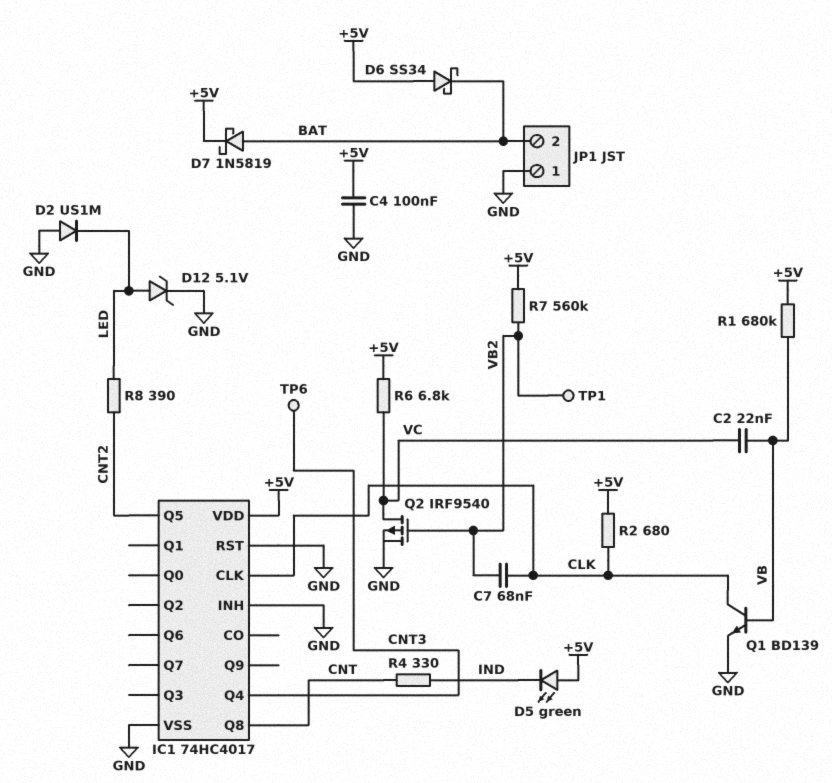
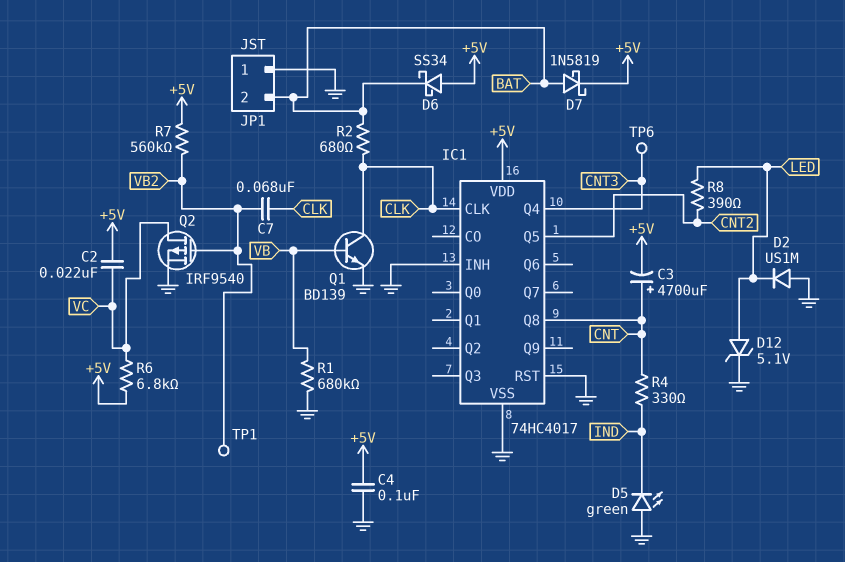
C2: 22nF (VB, VC) -> 22nF (+5V, VC)
C3: none -> 4700uF (plus CNT, minus +5V)
D5: LED green (A +5V, K IND) -> LED green (A GND, K IND)
R1: 680k (+5V, VB) -> 680k (GND, VB)
R2: 680 (+5V, CLK) -> 680 (BAT, CLK)

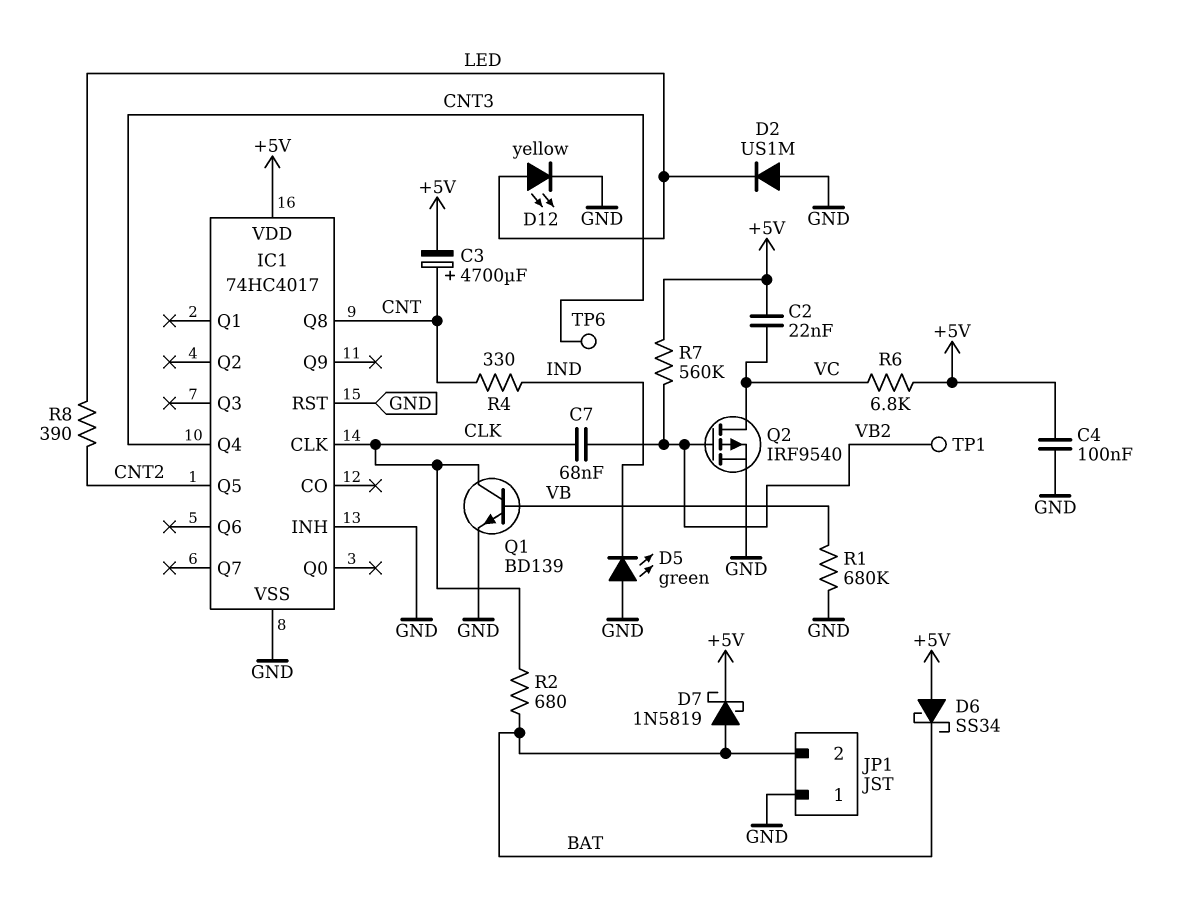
D12: zener 5.1V (A LED, K GND) -> LED yellow (A LED, K GND)

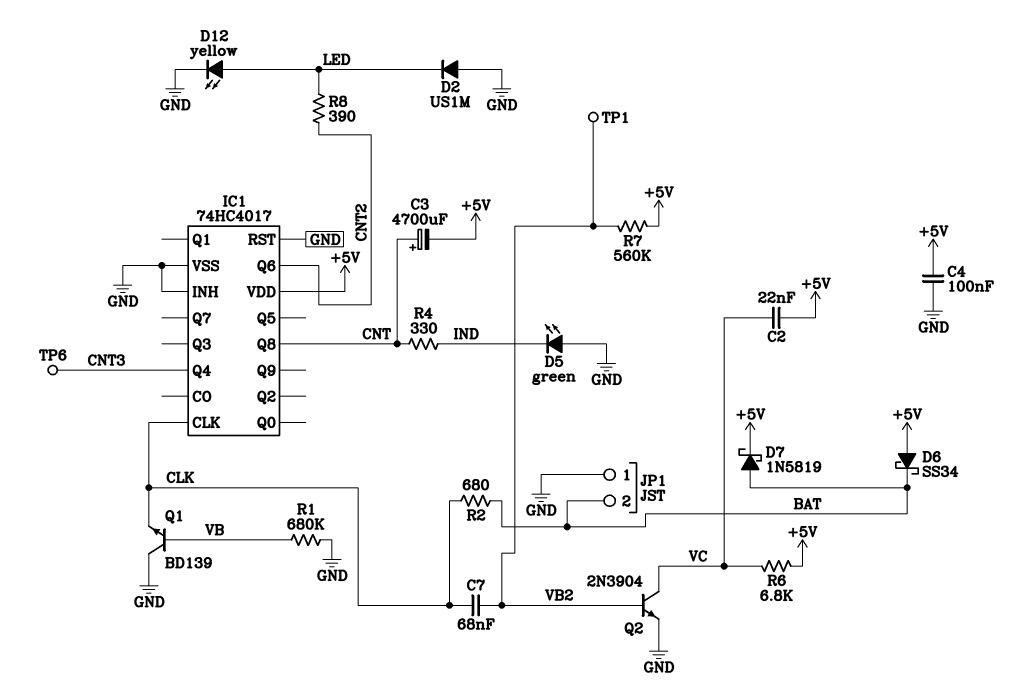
IC1 pin Q5: CNT2 -> none
IC1 pin Q6: none -> CNT2
Q1: NPN BD139 (B VB, C CLK, E GND) -> NPN BD139 (B VB, C GND, E CLK)
Q2: PMOS IRF9540 (G VB2, D VC, S GND) -> NPN 2N3904 (B VB2, C VC, E GND)

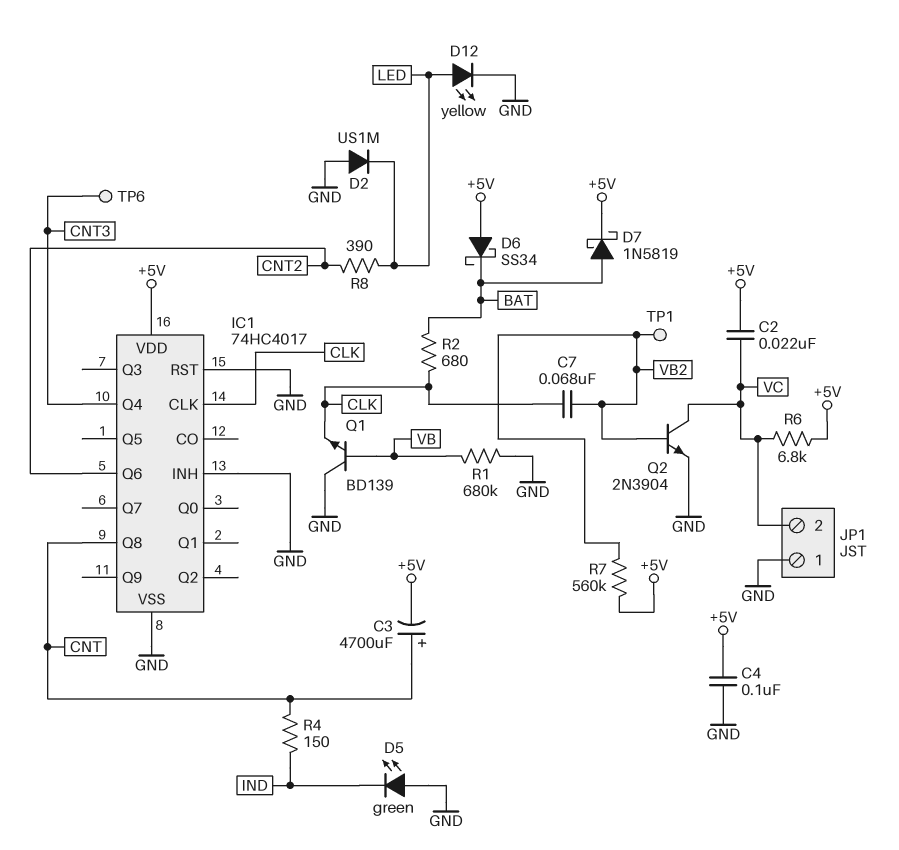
JP1 pin 2: BAT -> VC
R4: 330 (CNT, IND) -> 150 (CNT, IND)

